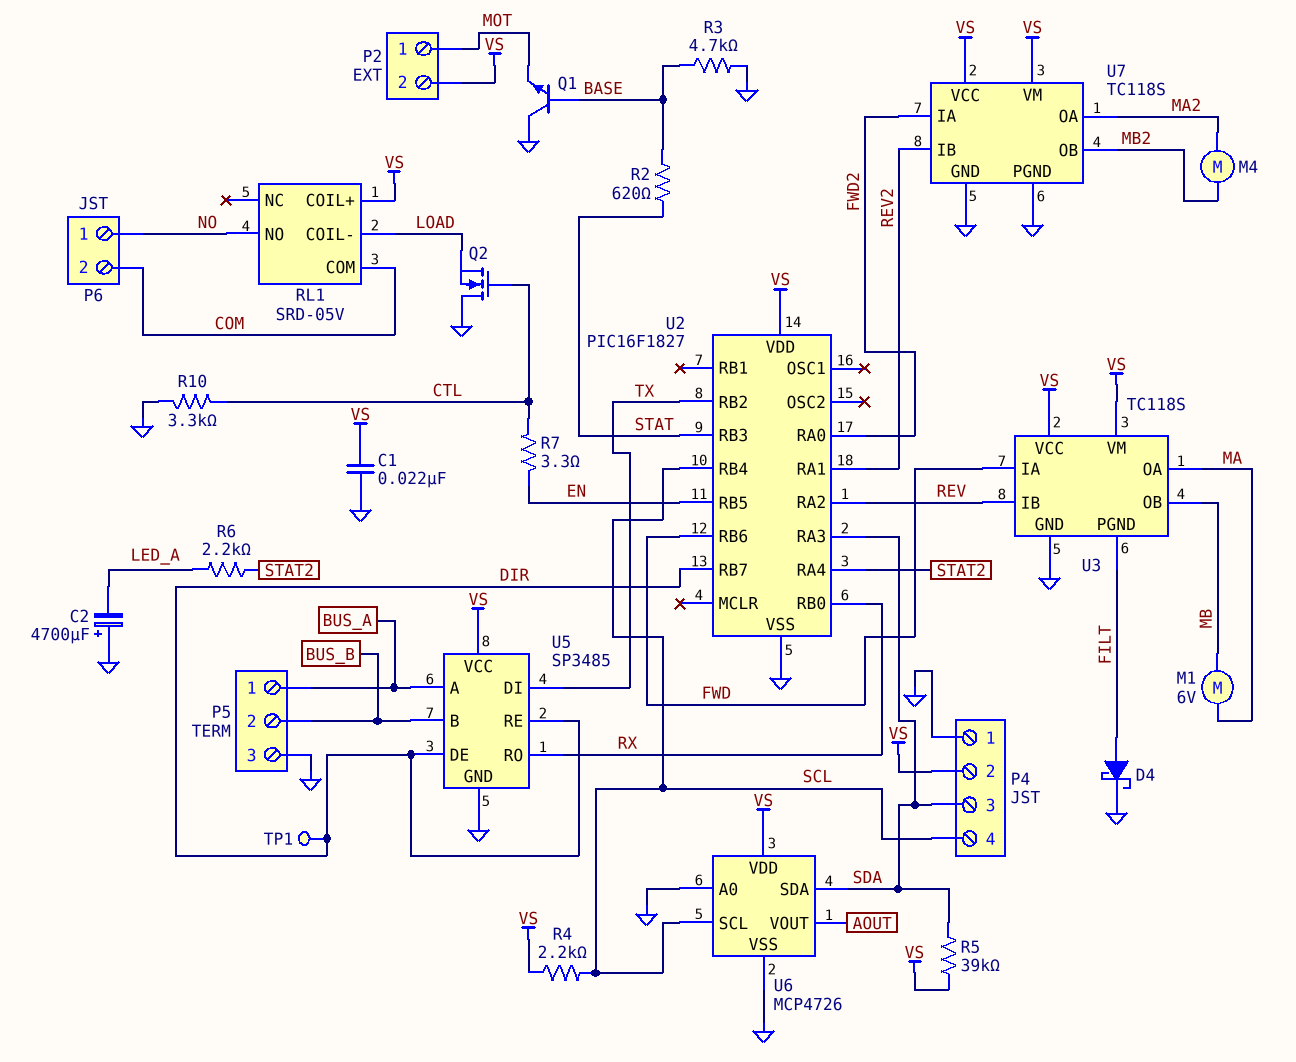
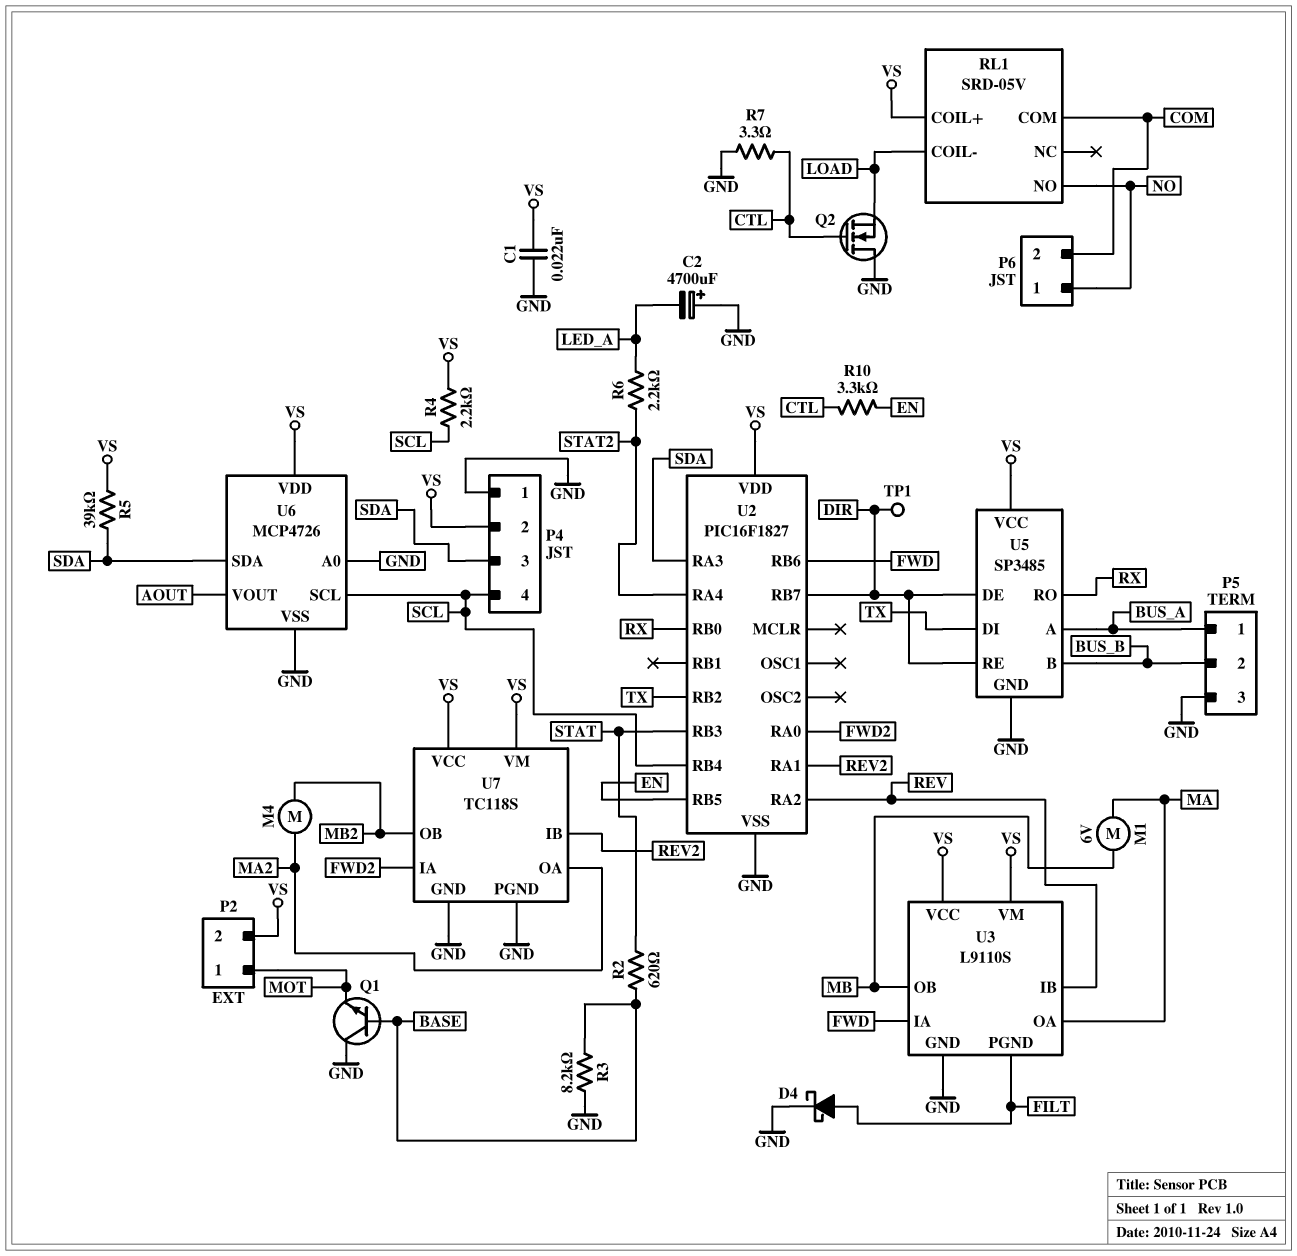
R3: 4.7k (BASE, GND) -> 8.2k (BASE, GND)
R7: 3.3 (CTL, EN) -> 3.3 (CTL, GND)
R10: 3.3k (CTL, GND) -> 3.3k (CTL, EN)
U3: TC118S -> L9110S

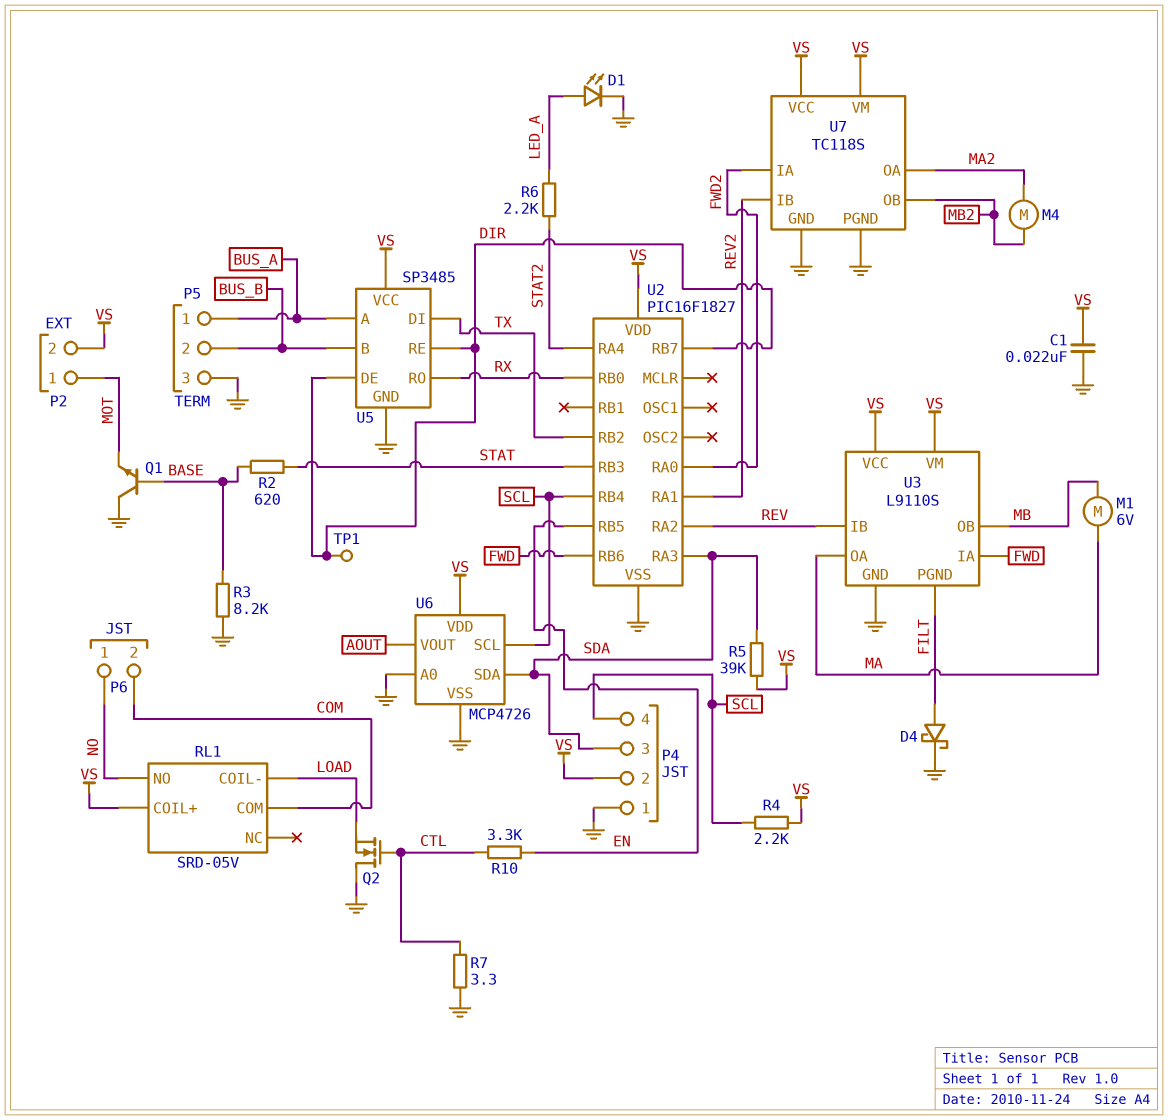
C2: 4700uF (plus GND, minus LED_A) -> none
D1: none -> LED (A LED_A, K GND)

